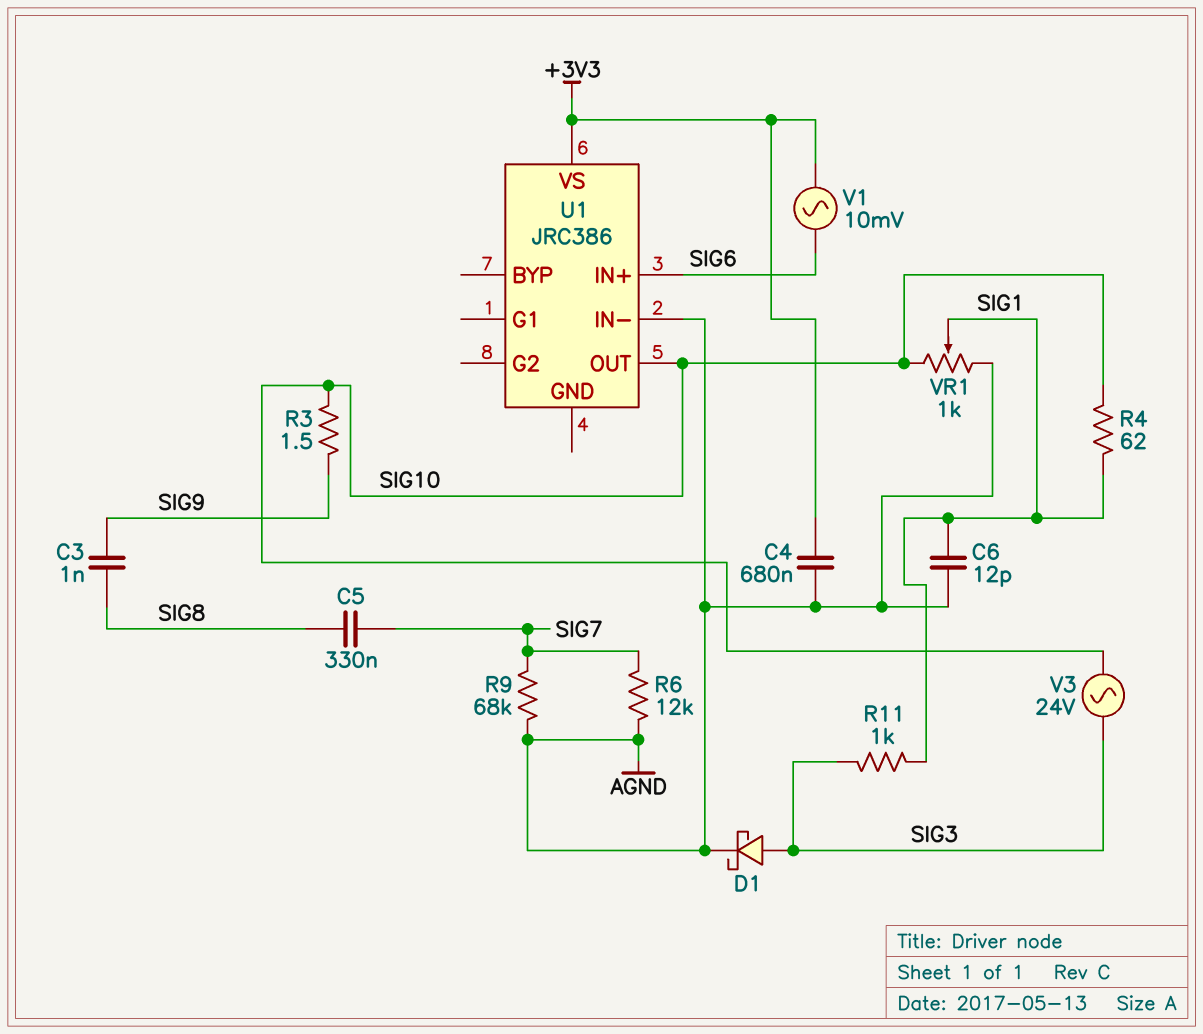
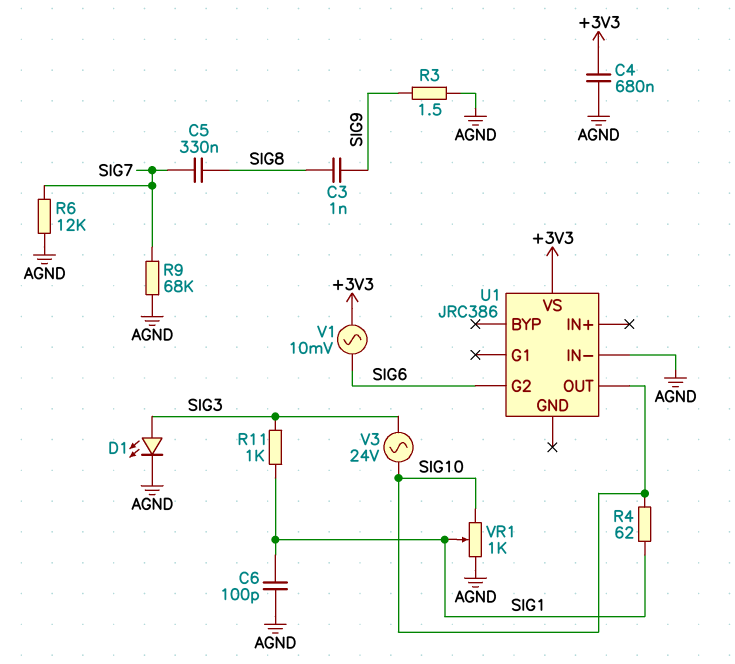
C6: 12pF (AGND, SIG1) -> 100pF (AGND, SIG1)
D1: schottky (A SIG3, K AGND) -> LED (A SIG3, K AGND)
R3: 1.5 (SIG9, SIG10) -> 1.5 (AGND, SIG9)
U1 pin G2: none -> SIG6
U1 pin IN+: SIG6 -> none

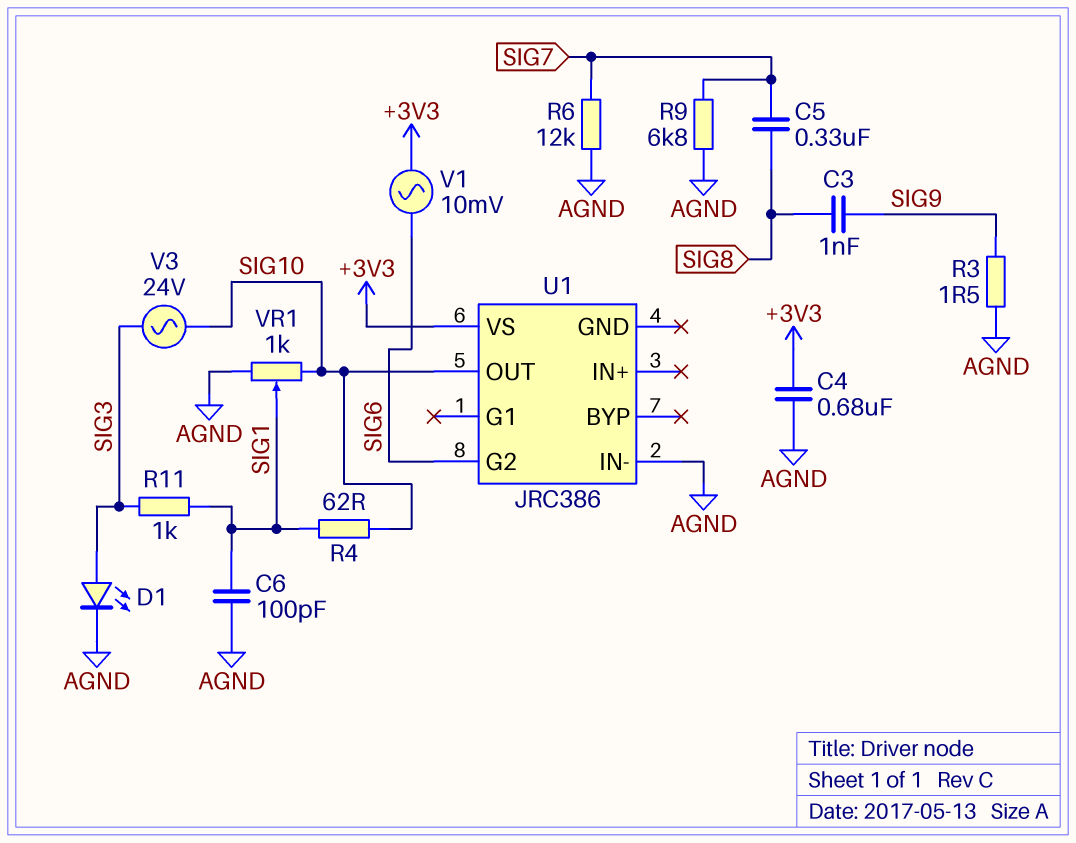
R9: 68k (AGND, SIG7) -> 6.8k (AGND, SIG7)

